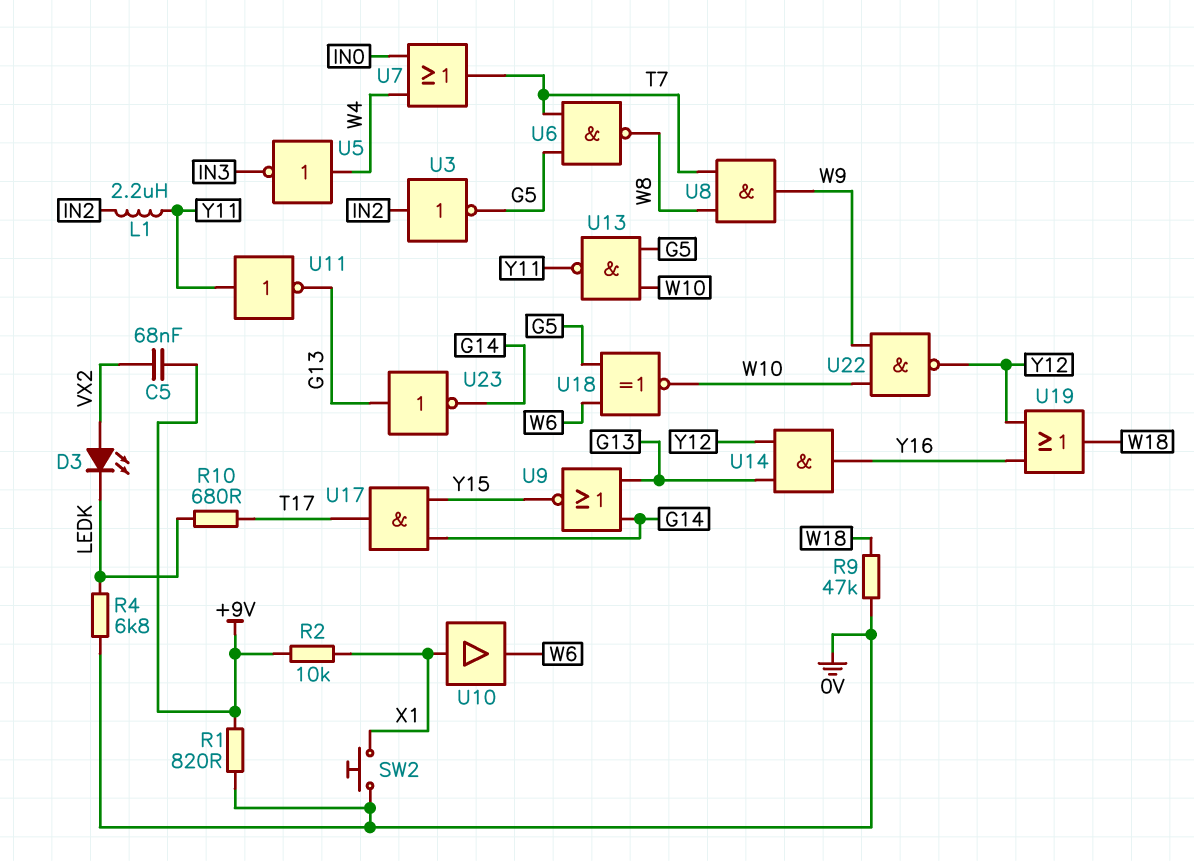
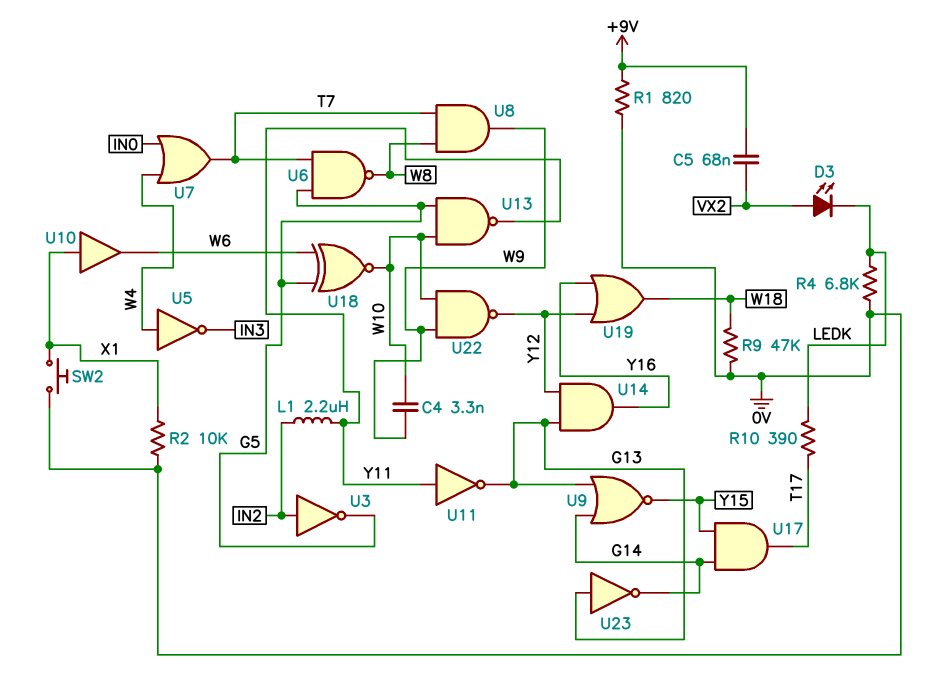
C4: none -> 3.3nF (W9, W10)
R2: 10k (+9V, X1) -> 10k (0V, X1)
R10: 680 (LEDK, T17) -> 390 (LEDK, T17)

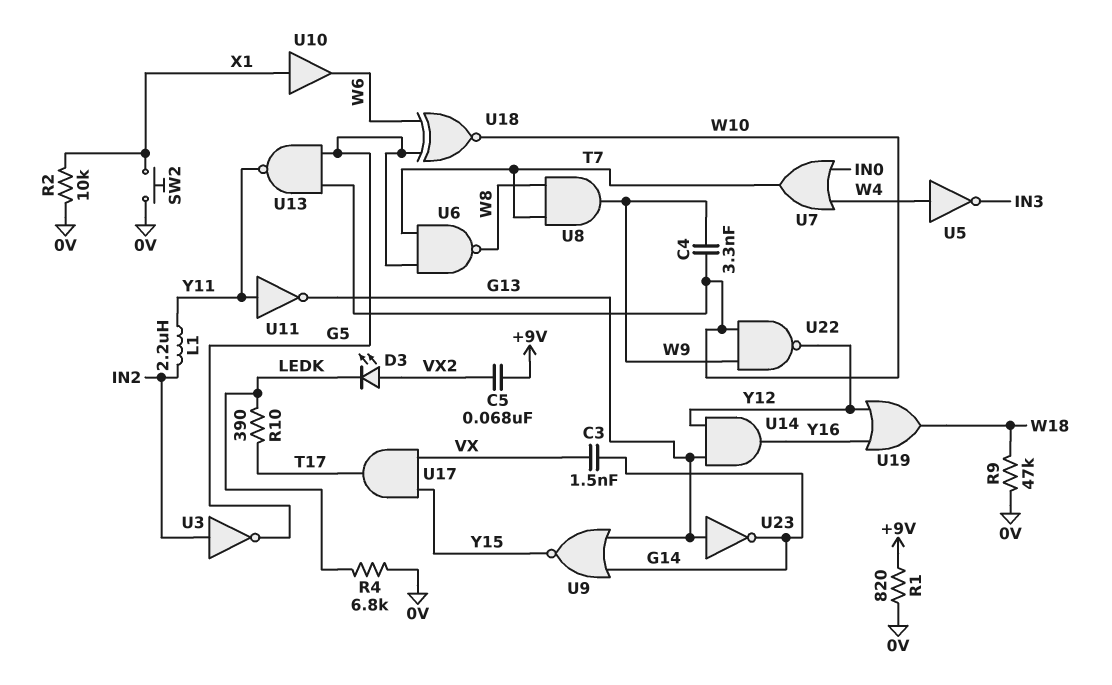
C3: none -> 1.5nF (G14, VX)
U17: AND (in G14, in Y15, out T17) -> AND (in VX, in Y15, out T17)

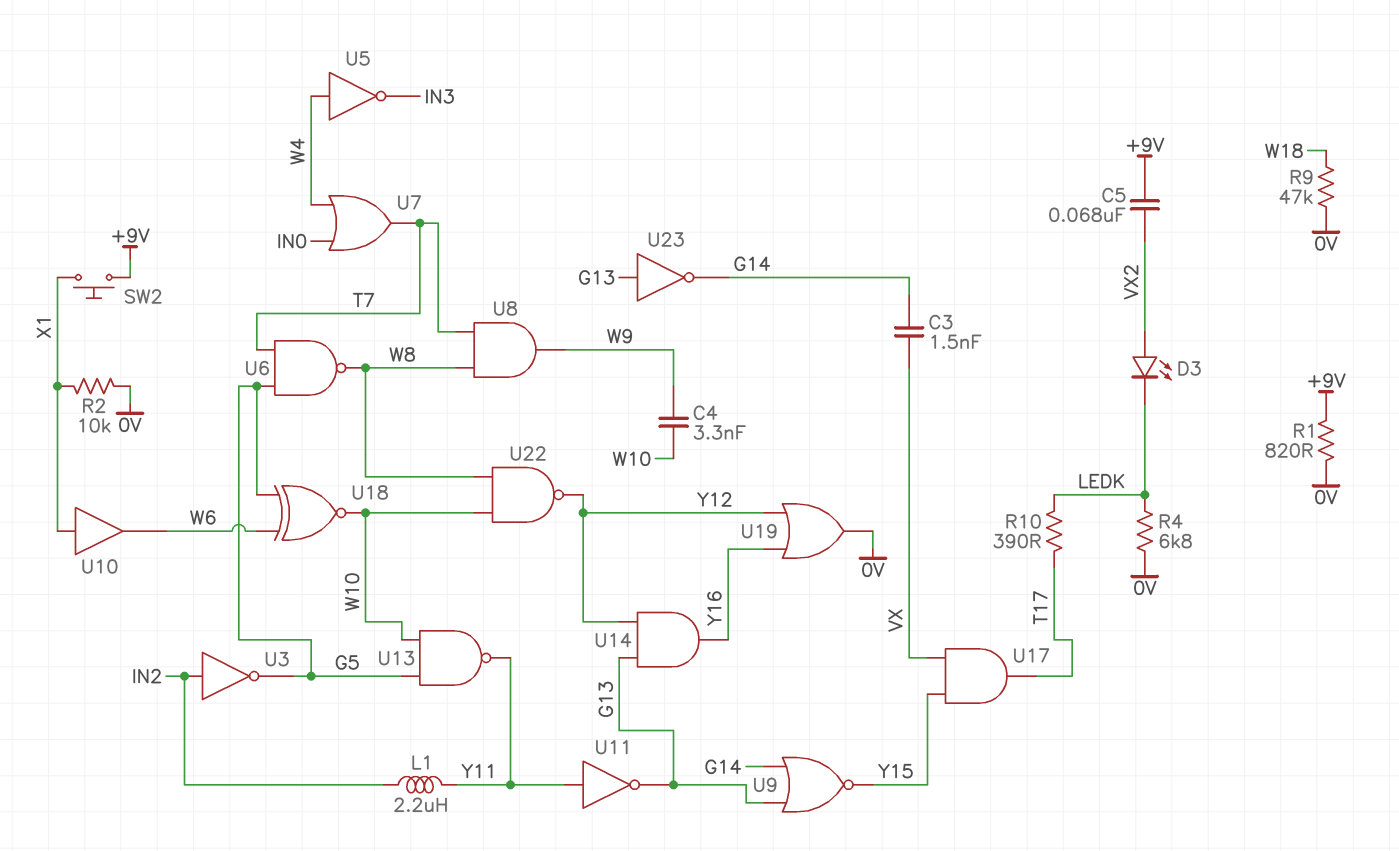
SW2: button (0V, X1) -> button (+9V, X1)
U19: OR (in Y12, in Y16, out W18) -> OR (in Y12, in Y16, out 0V)
U22: NAND (in W9, in W10, out Y12) -> NAND (in W8, in W10, out Y12)

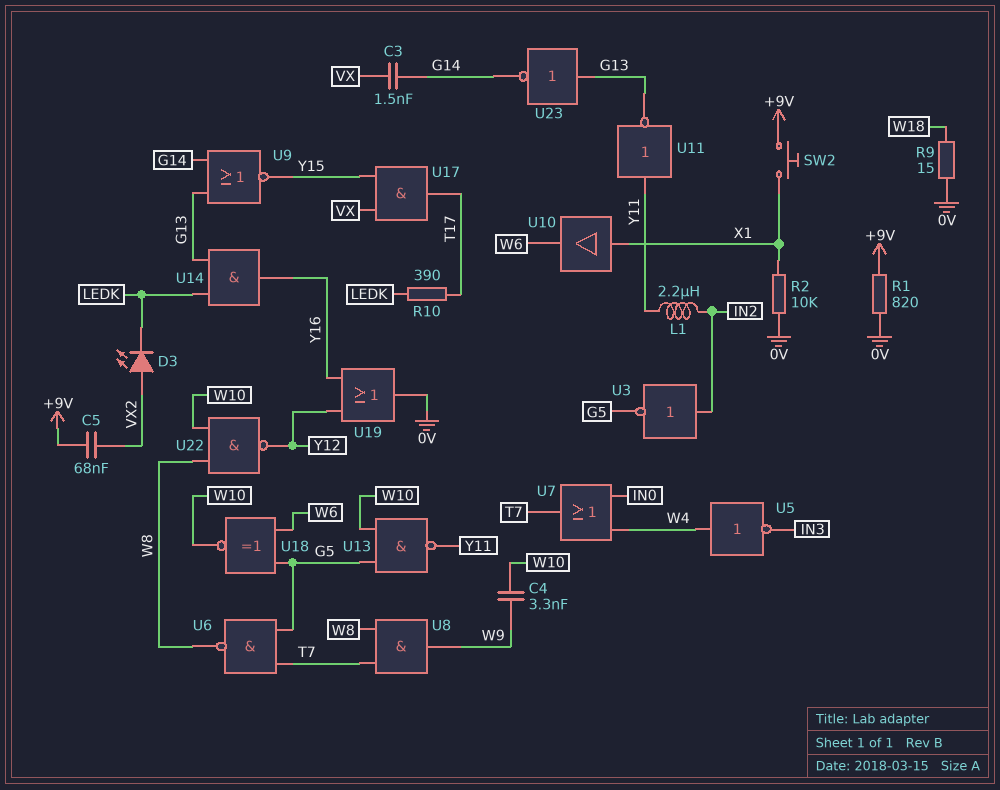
R4: 6.8k (0V, LEDK) -> none
R9: 47k (0V, W18) -> 15 (0V, W18)
U14: AND (in G13, in Y12, out Y16) -> AND (in G13, in LEDK, out Y16)

